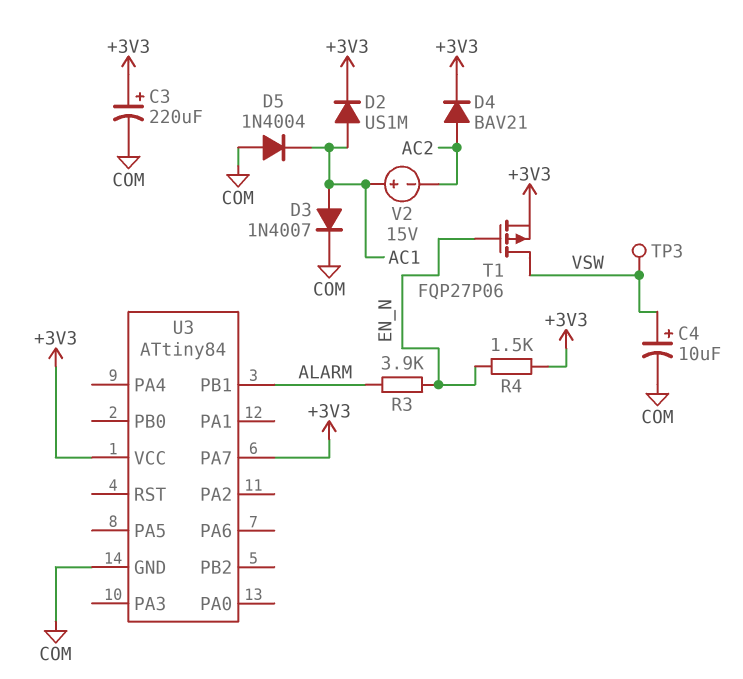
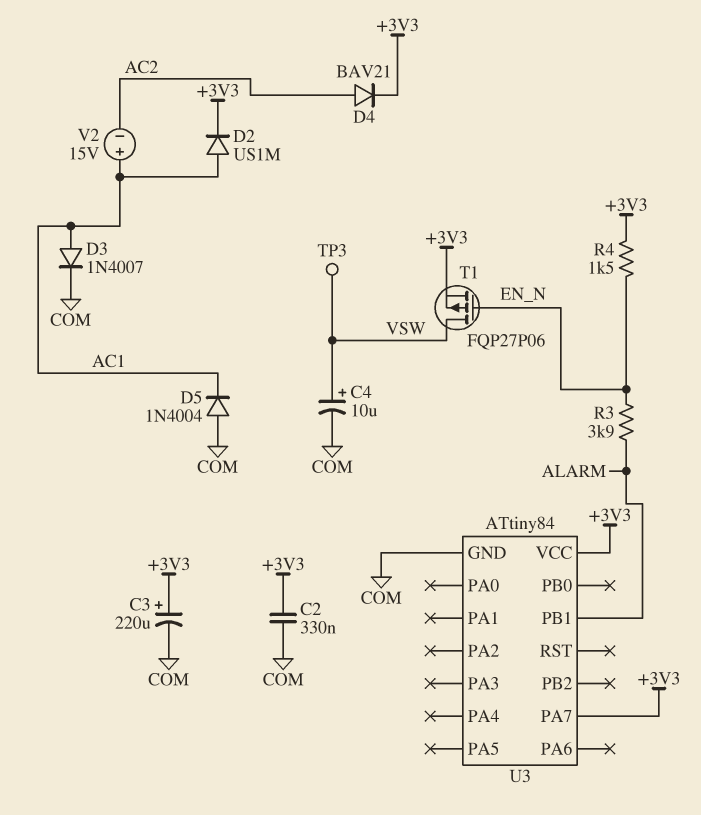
C2: none -> 330nF (+3V3, COM)

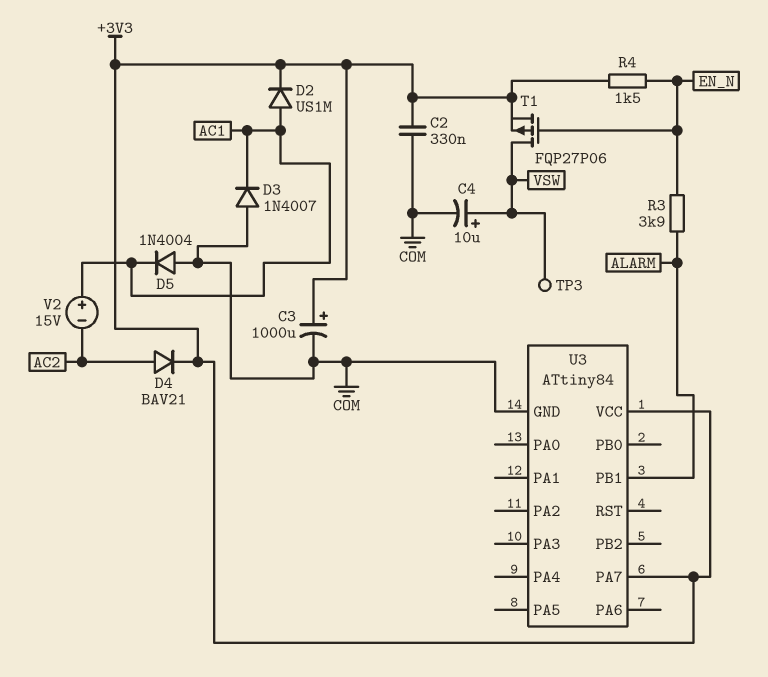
C3: 220uF (plus +3V3, minus COM) -> 1000uF (plus +3V3, minus COM)
D3: diode 1N4007 (A AC1, K COM) -> diode 1N4007 (A COM, K AC1)

